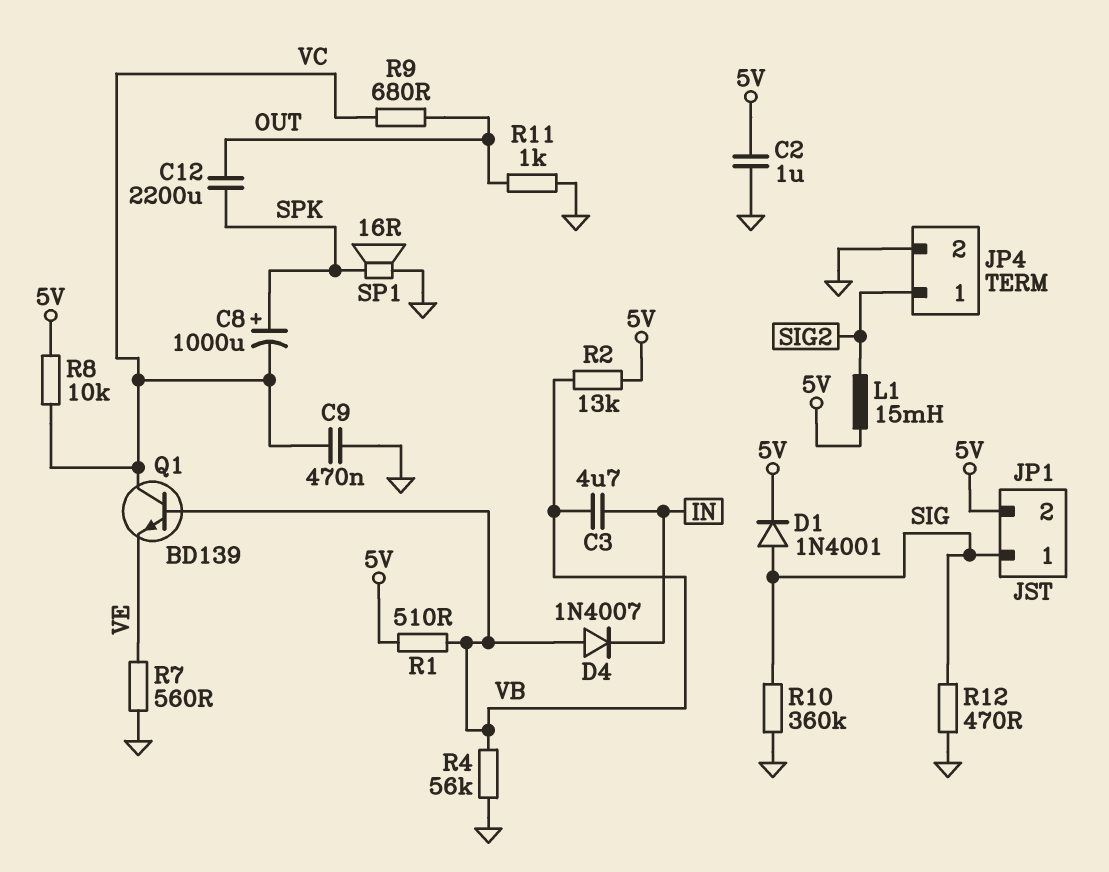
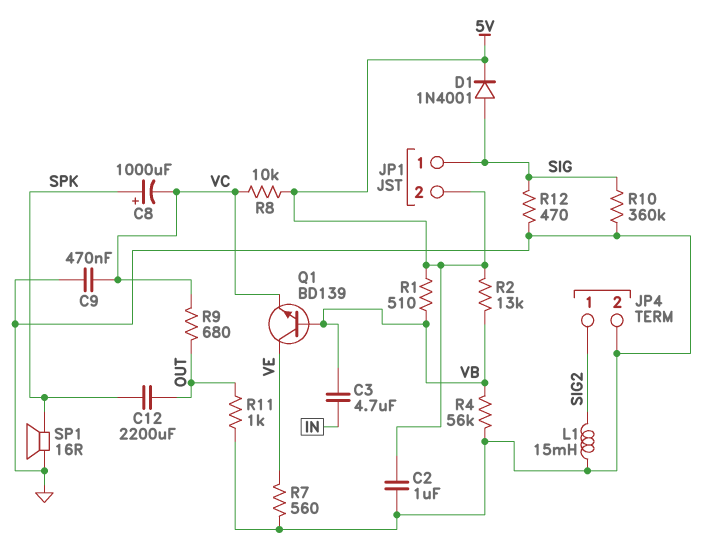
D4: diode 1N4007 (A VB, K IN) -> none
L1: 15mH (5V, SIG2) -> 15mH (GND, SIG2)
Q1: NPN BD139 (B VB, C VC, E VE) -> NPN BD139 (B VB, C VE, E VC)

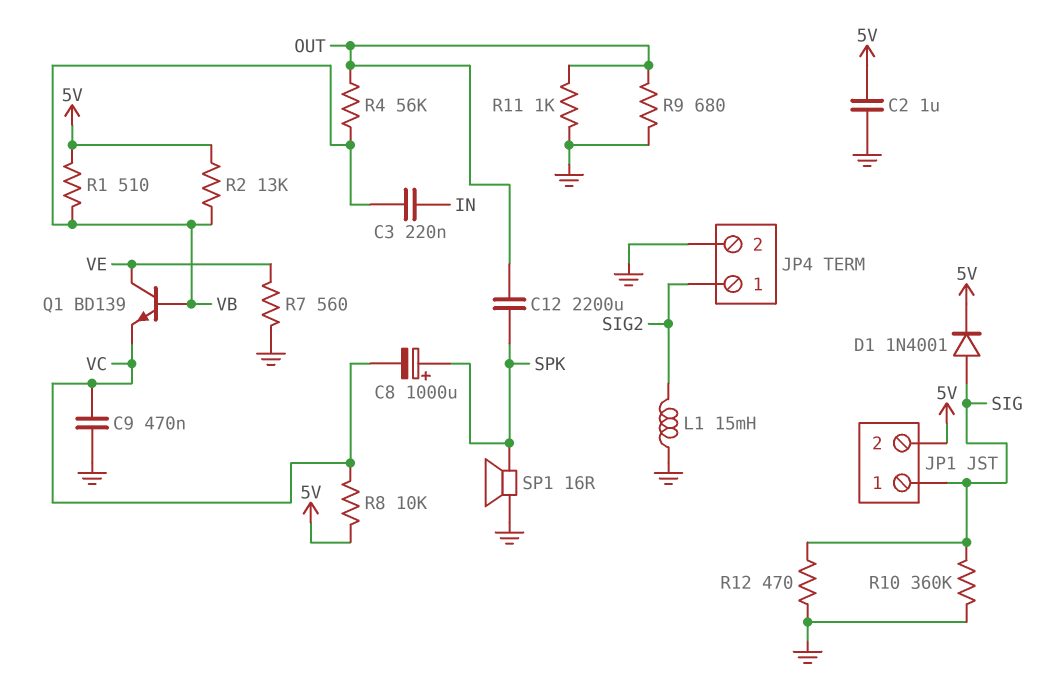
C3: 4.7uF (IN, VB) -> 220nF (IN, VB)
R4: 56k (GND, VB) -> 56k (OUT, VB)
R9: 680 (OUT, VC) -> 680 (GND, OUT)

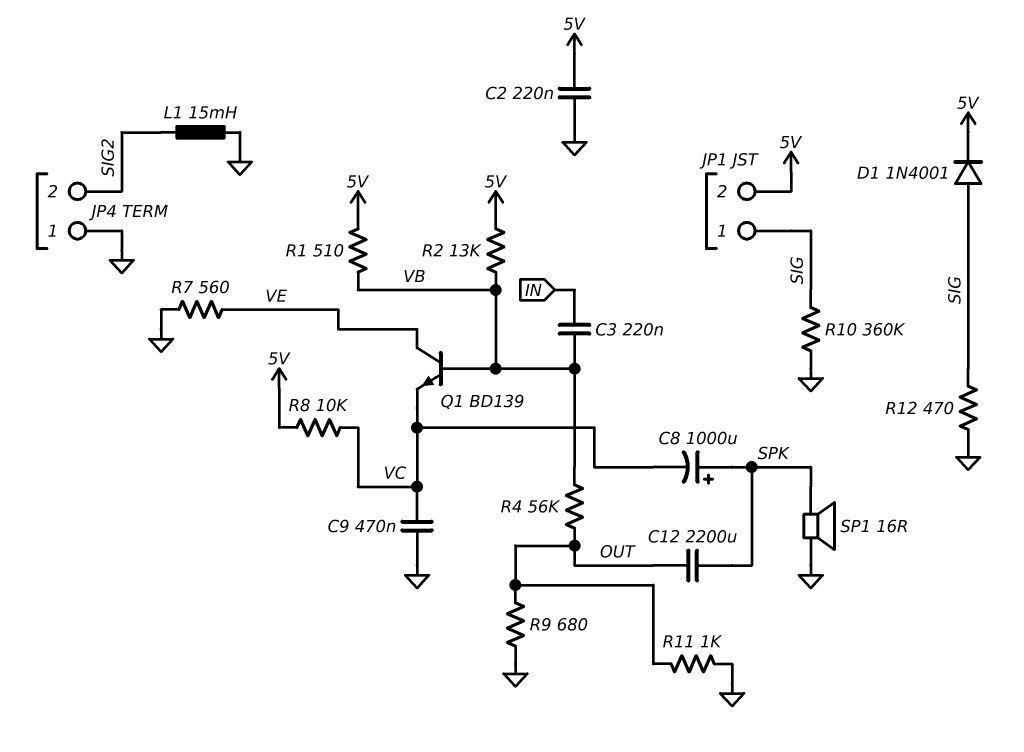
C2: 1uF (5V, GND) -> 220nF (5V, GND)
JP4 pin 1: SIG2 -> GND
JP4 pin 2: GND -> SIG2

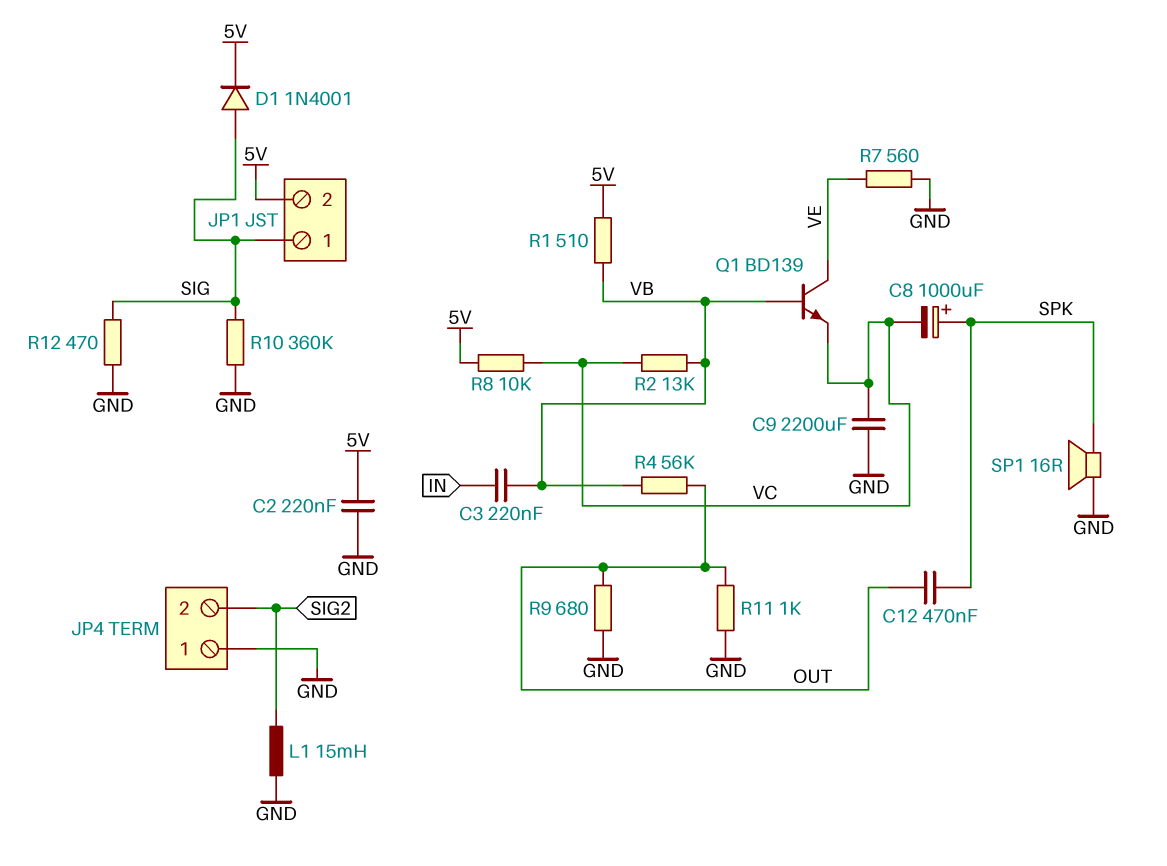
C9: 470nF (GND, VC) -> 2200uF (GND, VC)
C12: 2200uF (OUT, SPK) -> 470nF (OUT, SPK)
R2: 13k (5V, VB) -> 13k (VB, VC)

